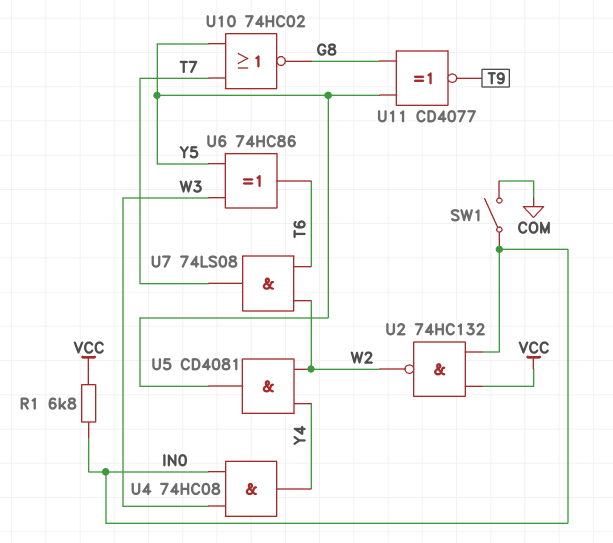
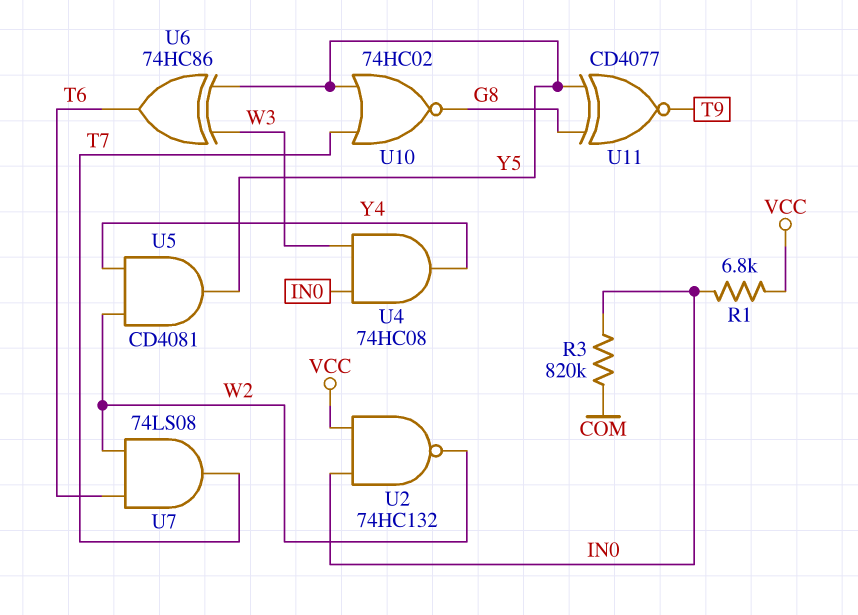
R3: none -> 820k (COM, IN0)
SW1: switch (COM, IN0) -> none

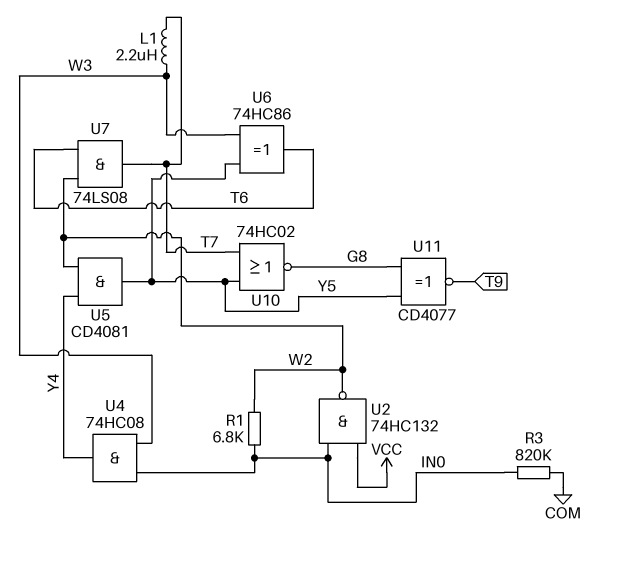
L1: none -> 2.2uH (T7, W3)
R1: 6.8k (IN0, VCC) -> 6.8k (IN0, W2)

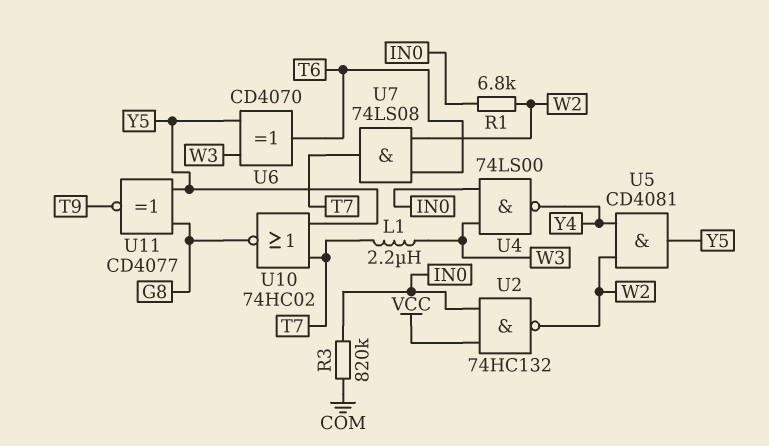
U4: AND 74HC08 (in IN0, in W3, out Y4) -> NAND 74LS00 (in IN0, in W3, out Y4)
U6: XOR 74HC86 (in W3, in Y5, out T6) -> XOR CD4070 (in W3, in Y5, out T6)

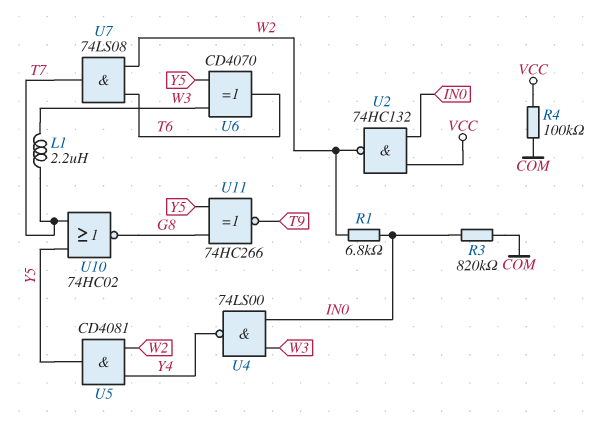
R4: none -> 100k (COM, VCC)
U11: XNOR CD4077 (in G8, in Y5, out T9) -> XNOR 74HC266 (in G8, in Y5, out T9)

